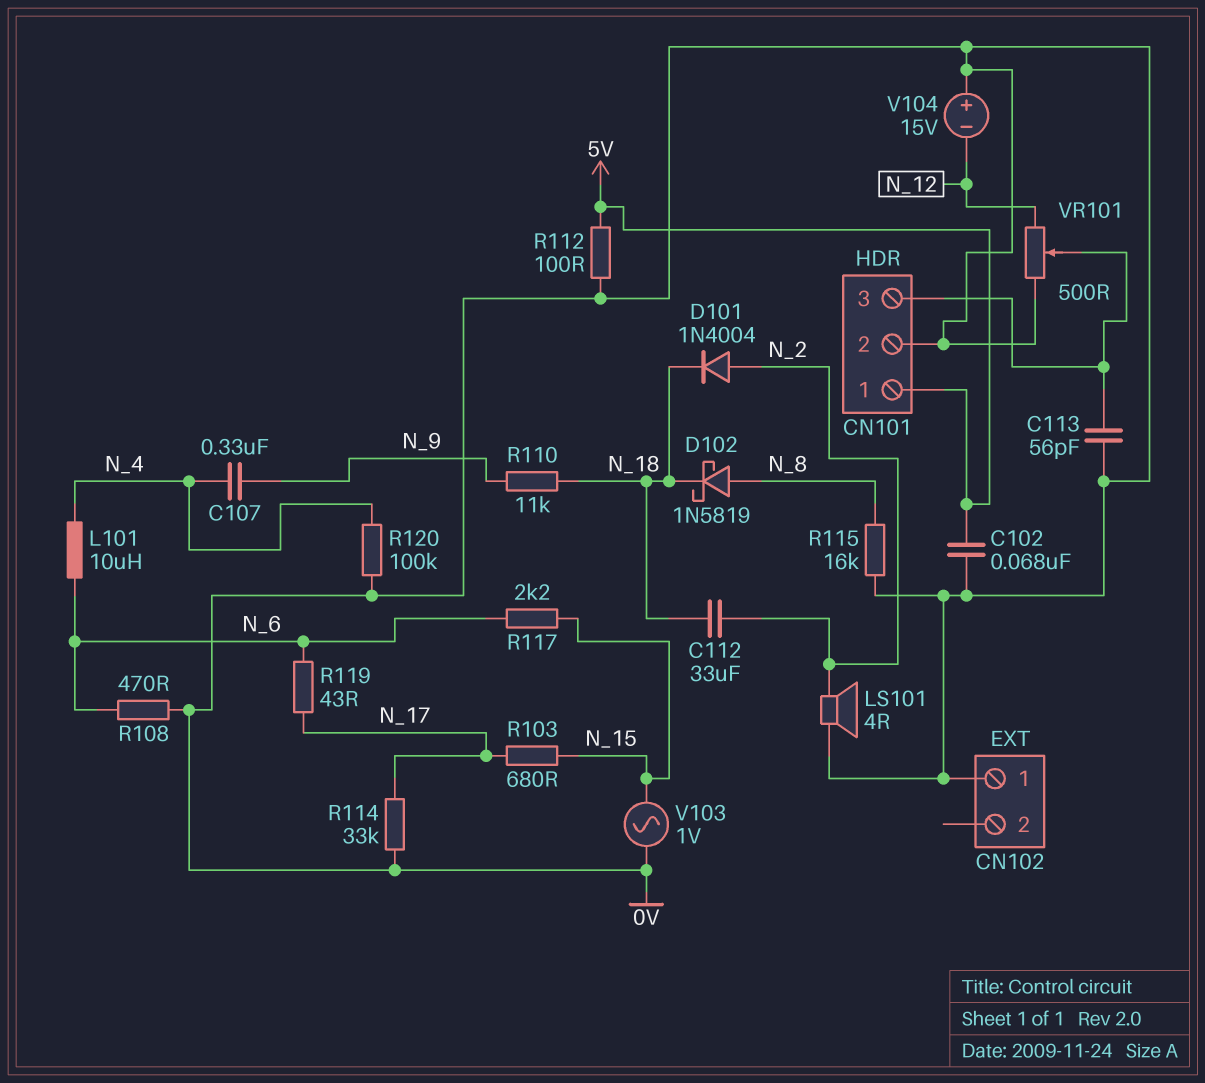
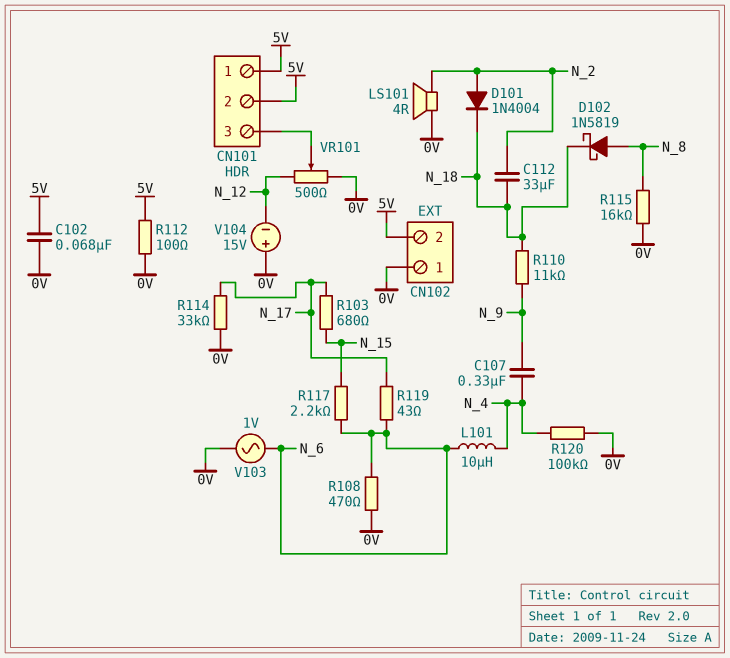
C113: 56pF (0V, CN101/3) -> none
CN101 pin 2: 0V -> 5V
CN102 pin 2: none -> 5V
V103: AC 1V (0V, N_15) -> AC 1V (0V, N_6)

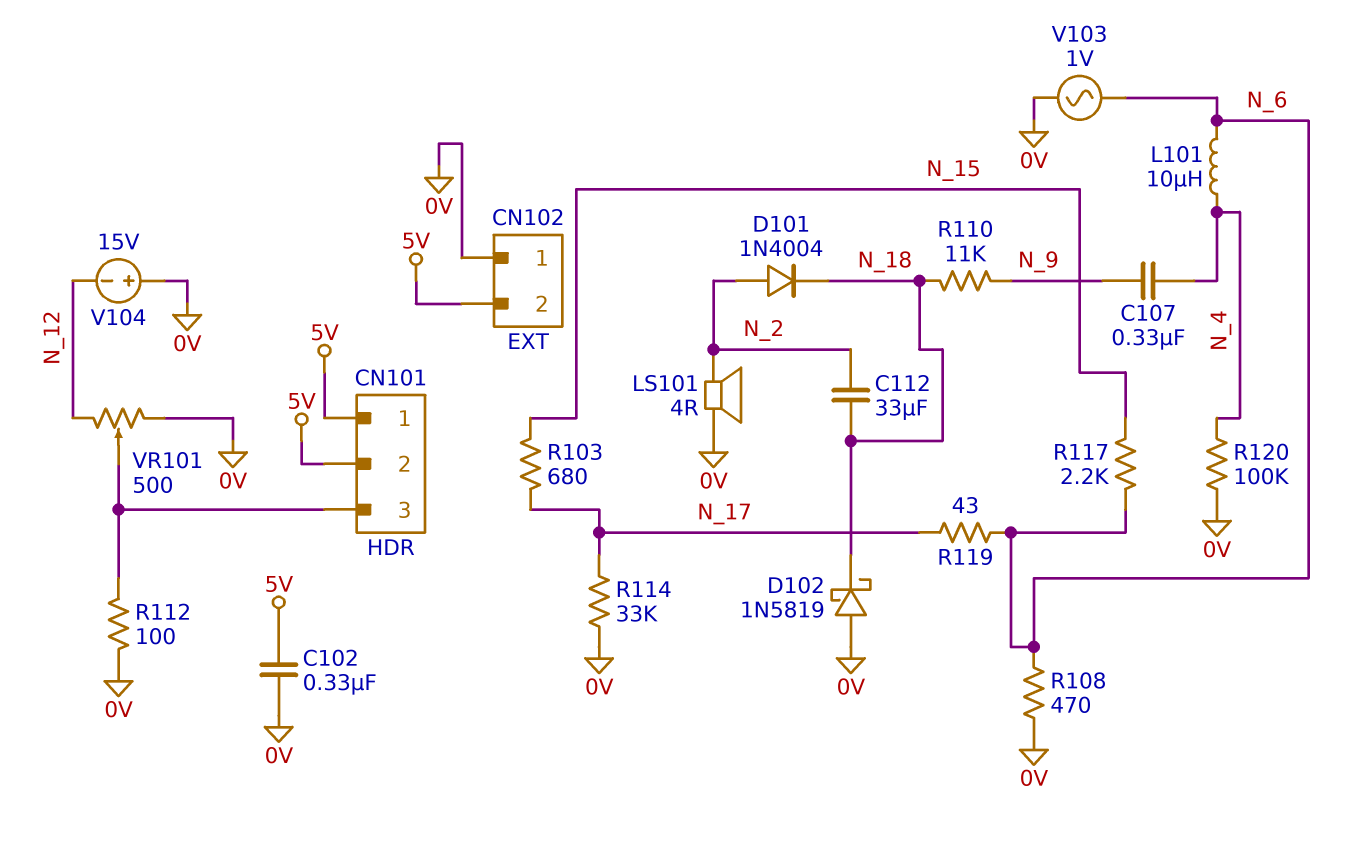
C102: 68nF (0V, 5V) -> 330nF (0V, 5V)
D102: schottky 1N5819 (A N_8, K N_18) -> schottky 1N5819 (A 0V, K N_18)
R112: 100 (0V, 5V) -> 100 (0V, CN101/3)
R115: 16k (0V, N_8) -> none

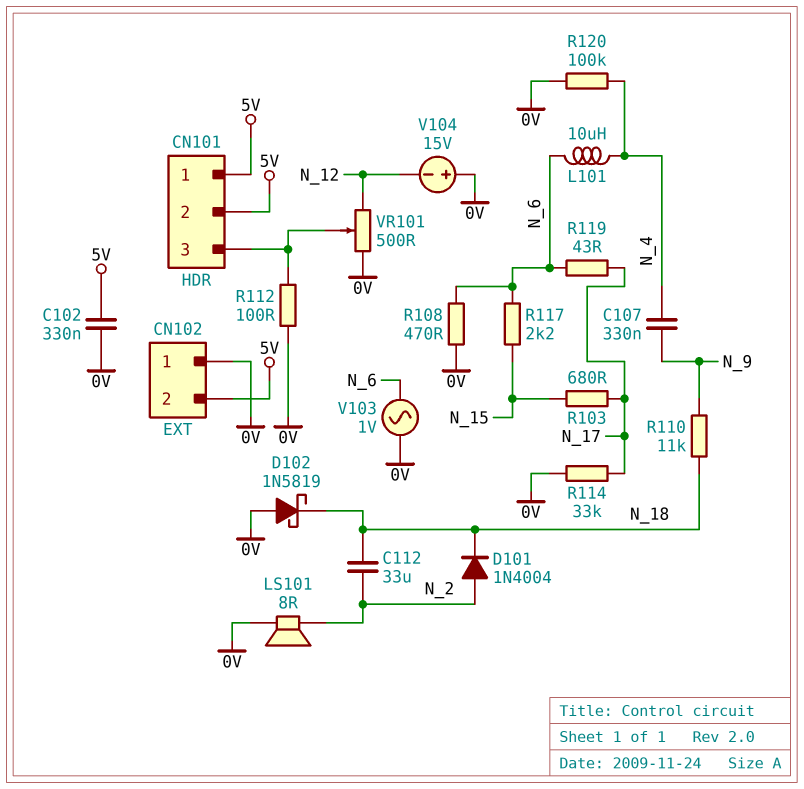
LS101: speaker 4R (0V, N_2) -> speaker 8R (0V, N_2)

